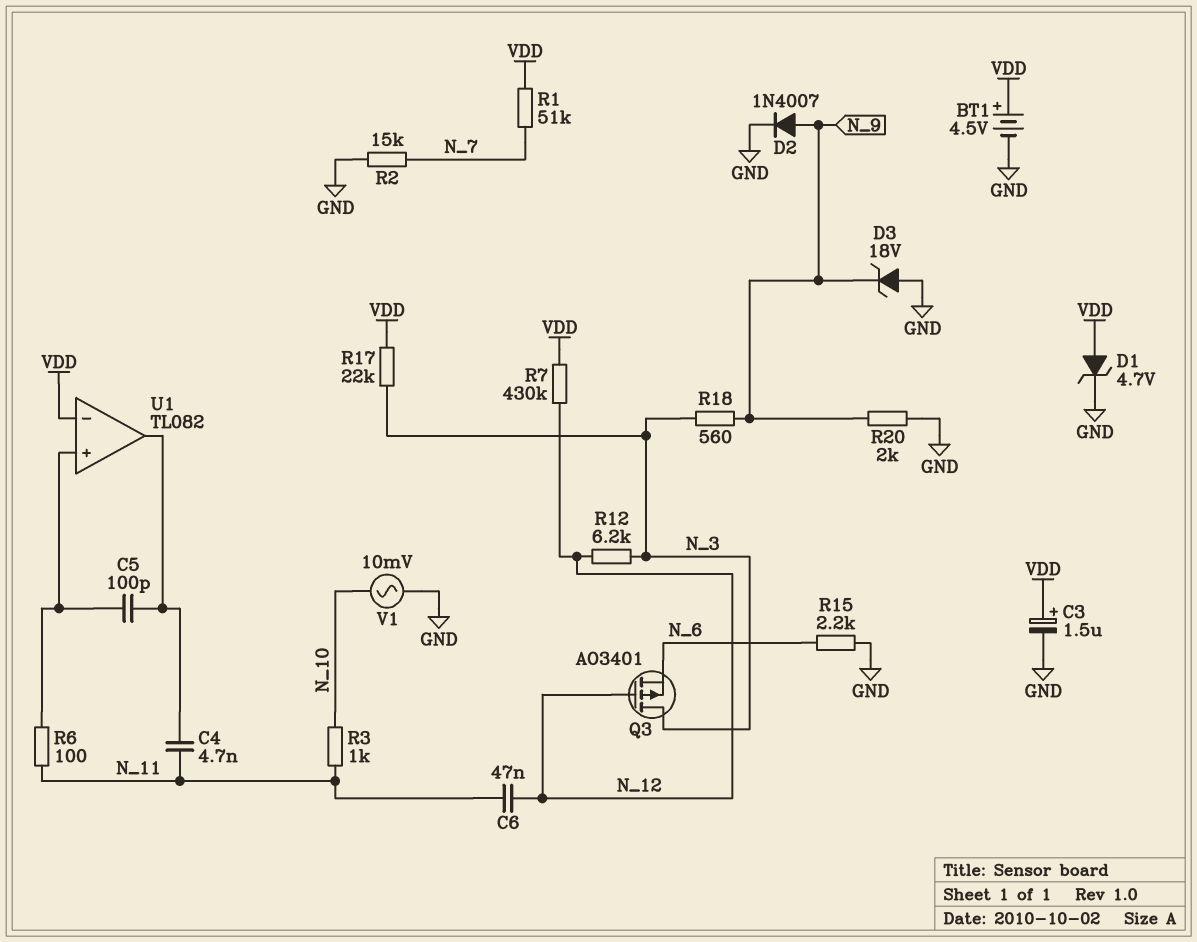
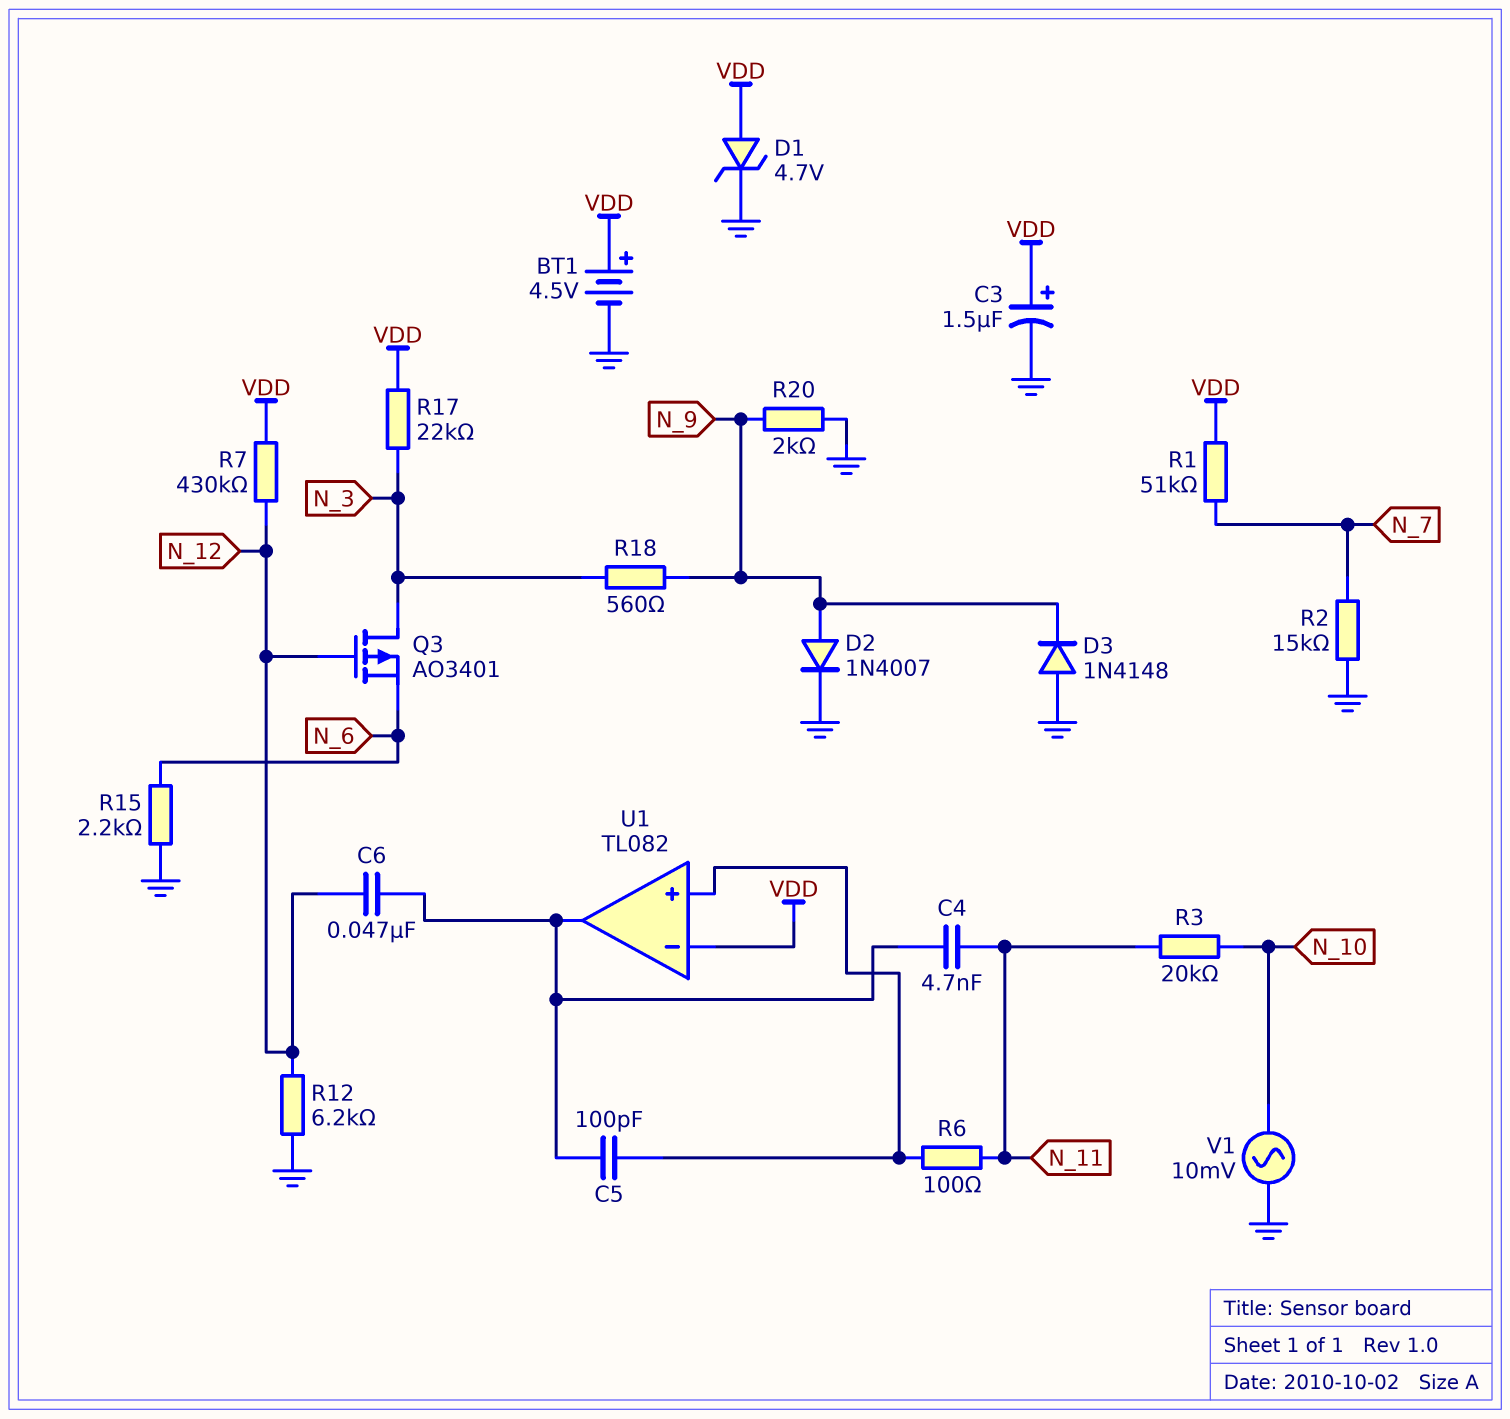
C6: 47nF (N_11, N_12) -> 47nF (N_12, U1/out)
D3: zener 18V (A GND, K N_9) -> diode 1N4148 (A GND, K N_9)
R3: 1k (N_10, N_11) -> 20k (N_10, N_11)
R12: 6.2k (N_3, N_12) -> 6.2k (GND, N_12)

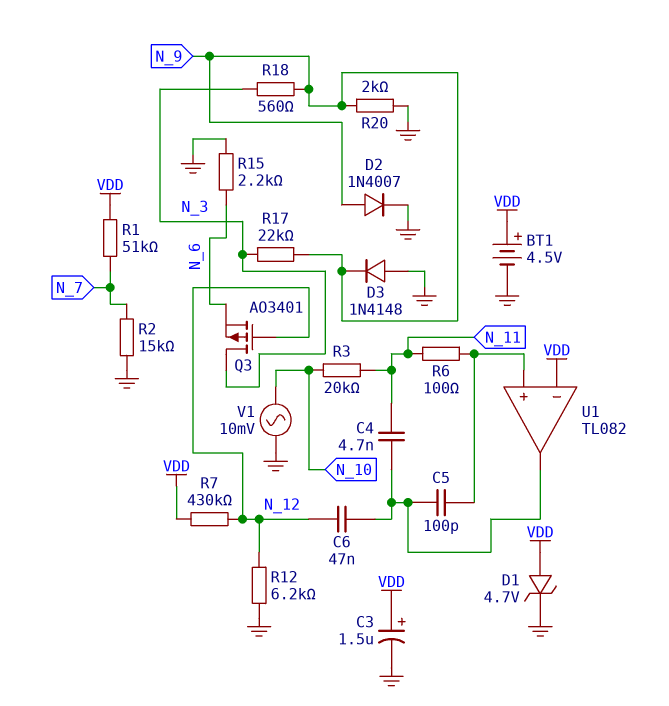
R17: 22k (N_3, VDD) -> 22k (N_3, N_9)

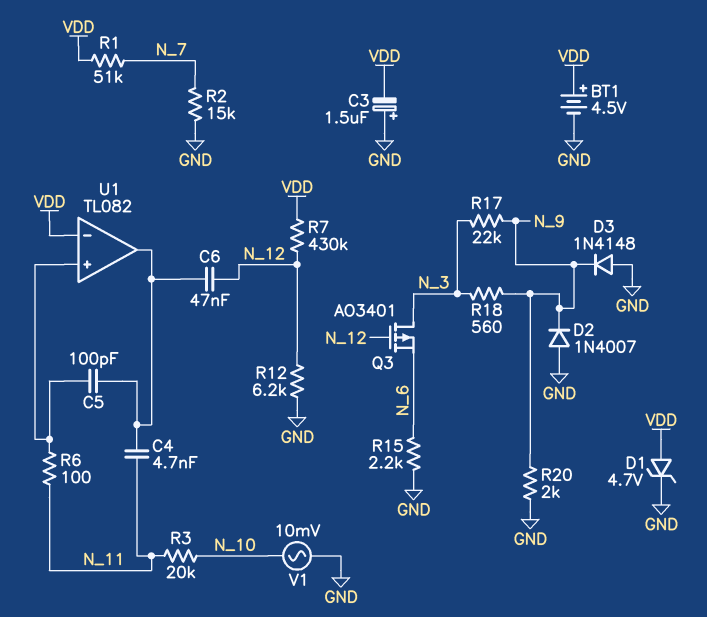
C3: 1.5uF (plus VDD, minus GND) -> 1.5uF (plus GND, minus VDD)
D2: diode 1N4007 (A N_9, K GND) -> diode 1N4007 (A GND, K N_9)

